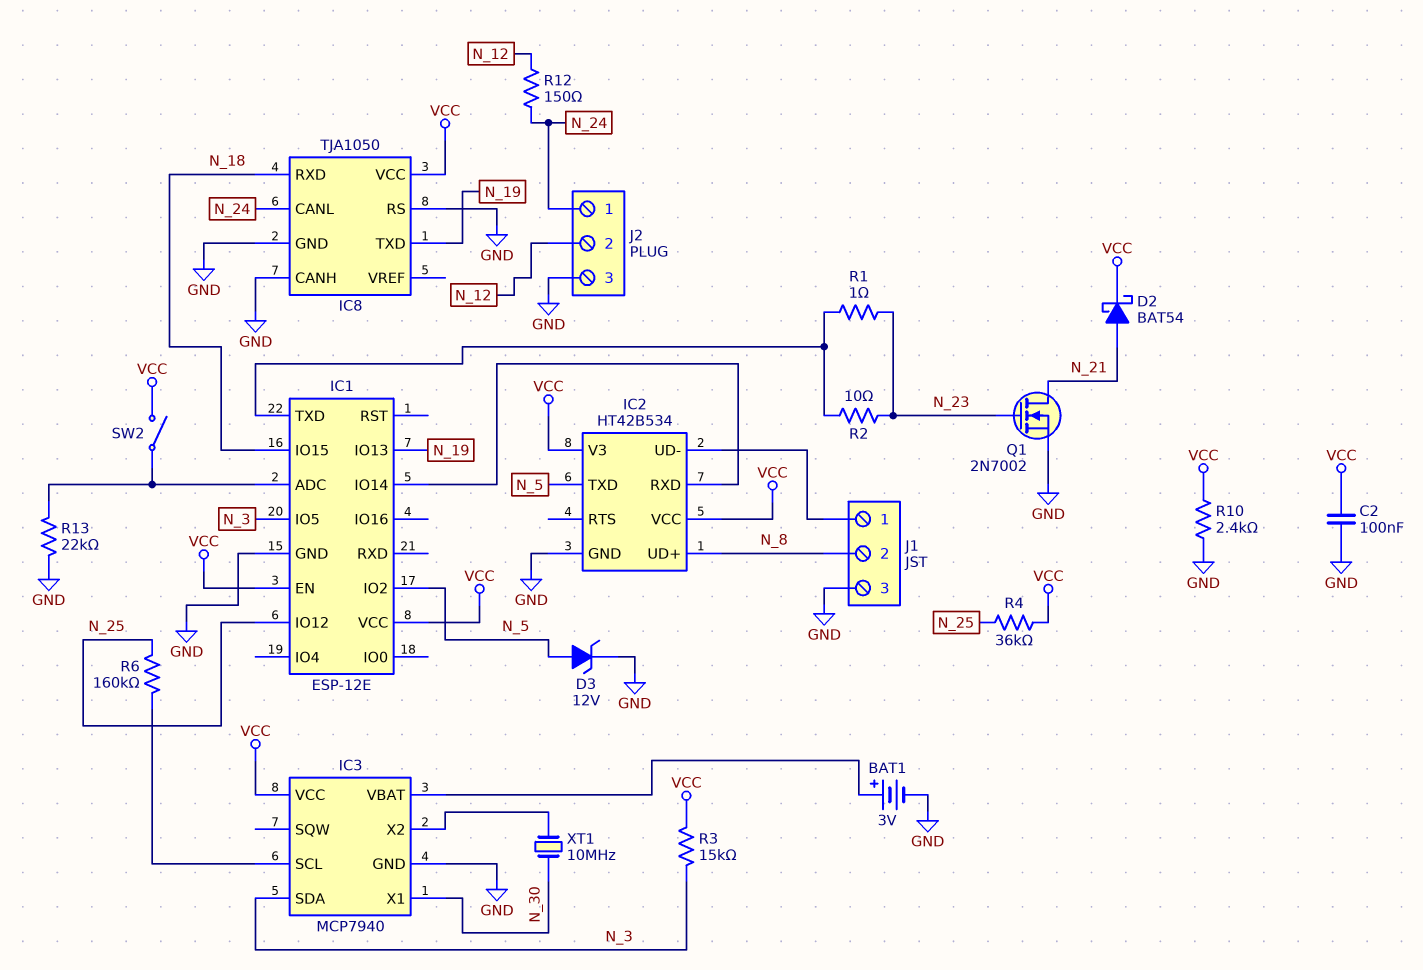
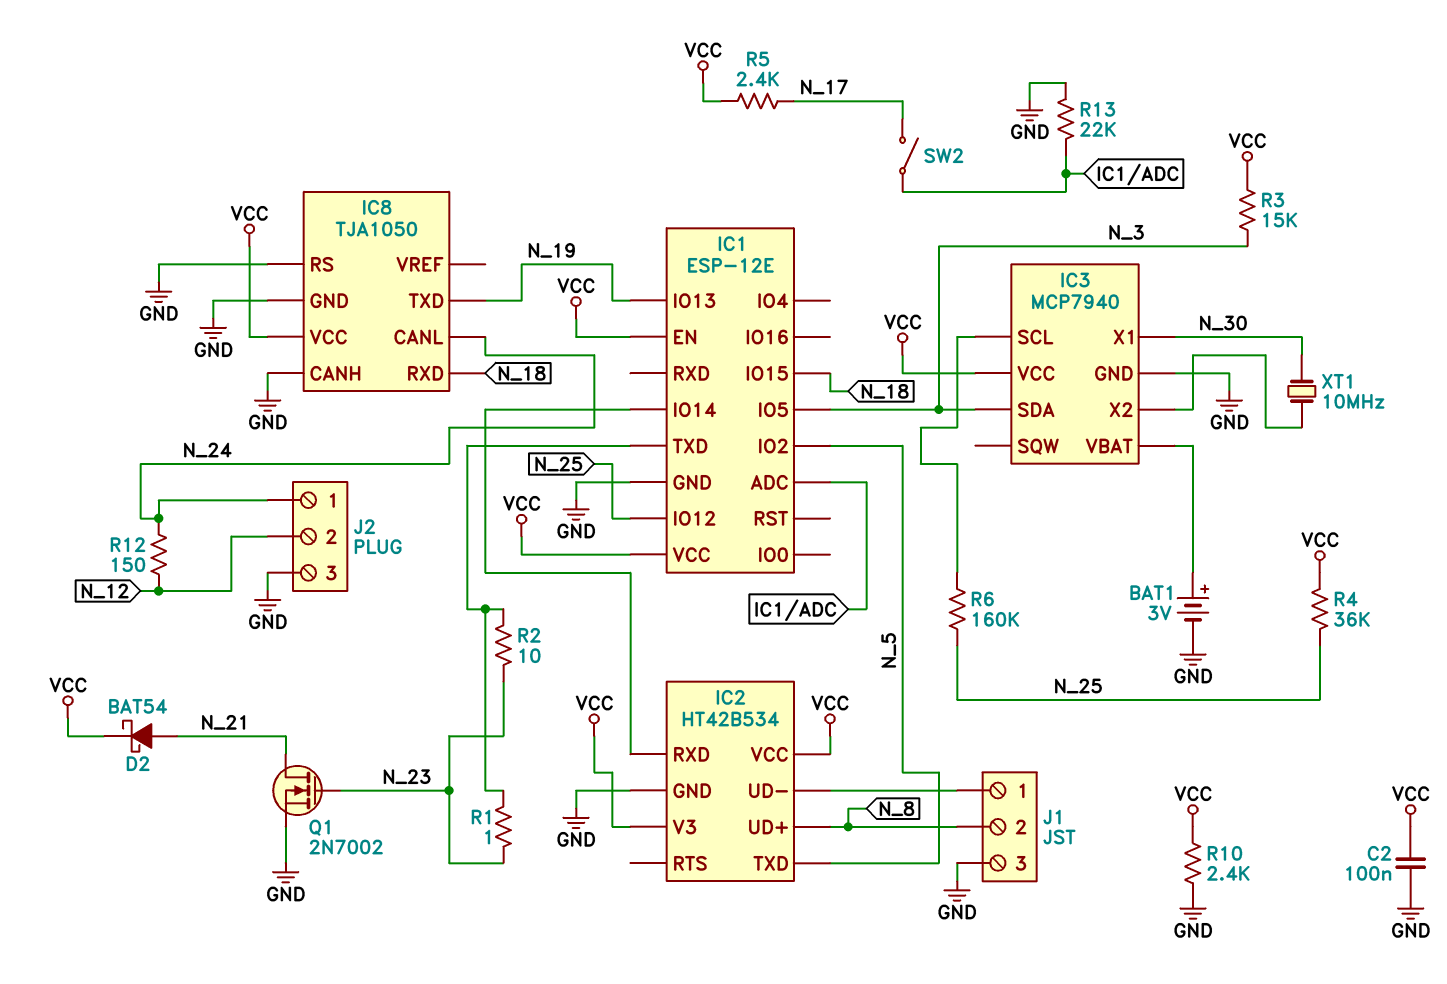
D3: zener 12V (A N_5, K GND) -> none
R5: none -> 2.4k (N_17, VCC)
SW2: switch (IC1/ADC, VCC) -> switch (IC1/ADC, N_17)

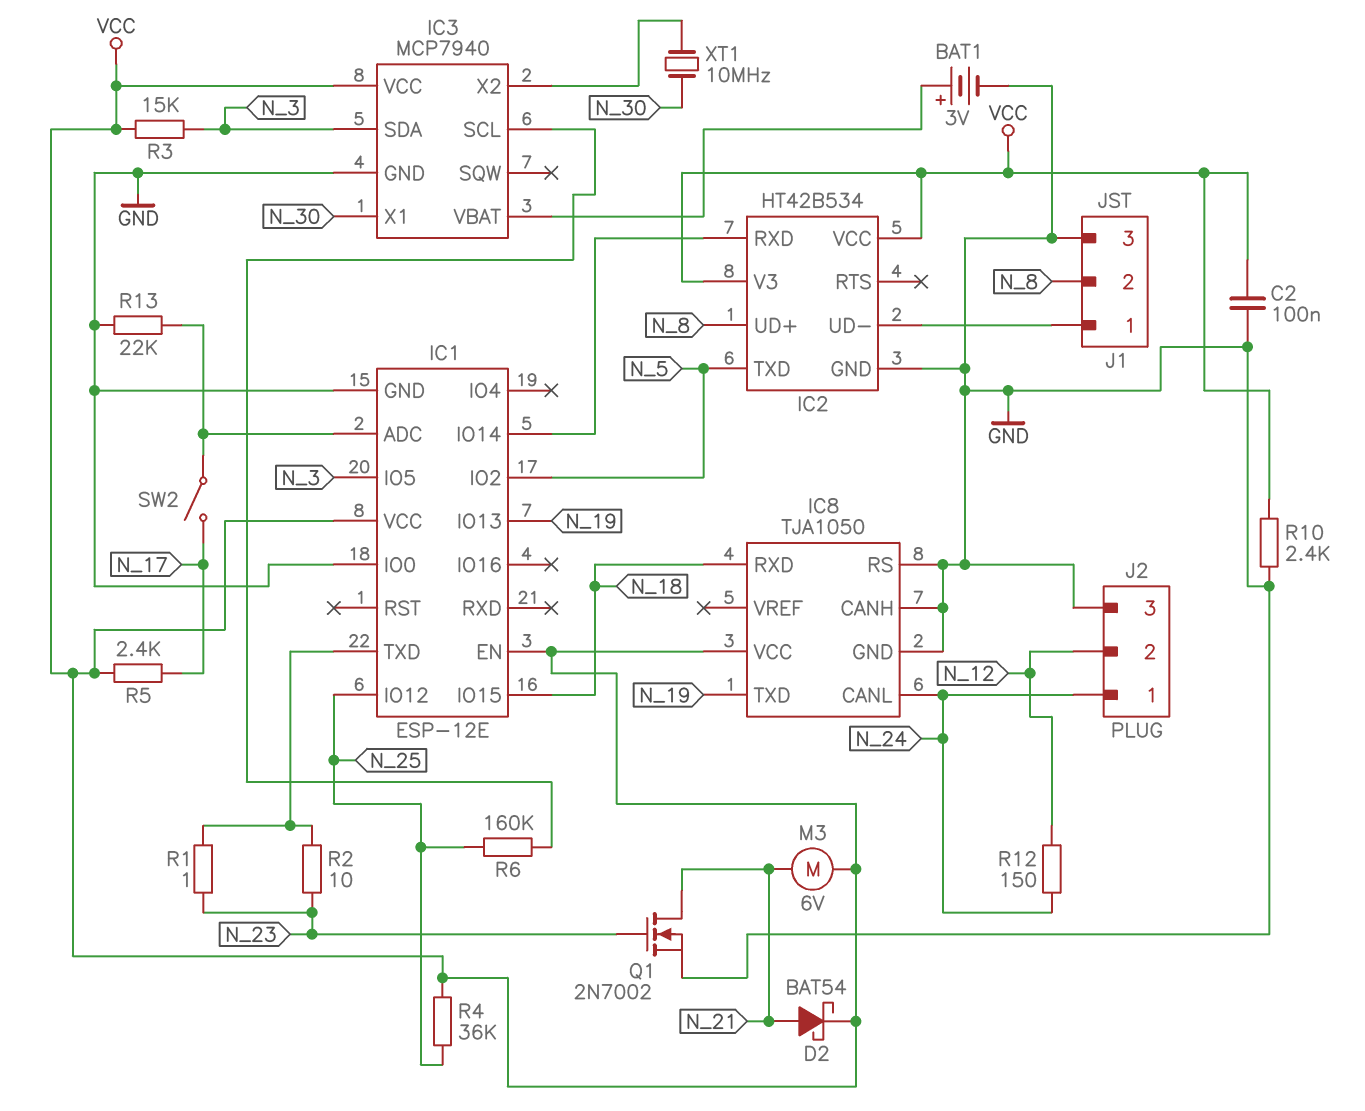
IC1 pin IO0: none -> GND
M3: none -> motor 6V (N_21, VCC)

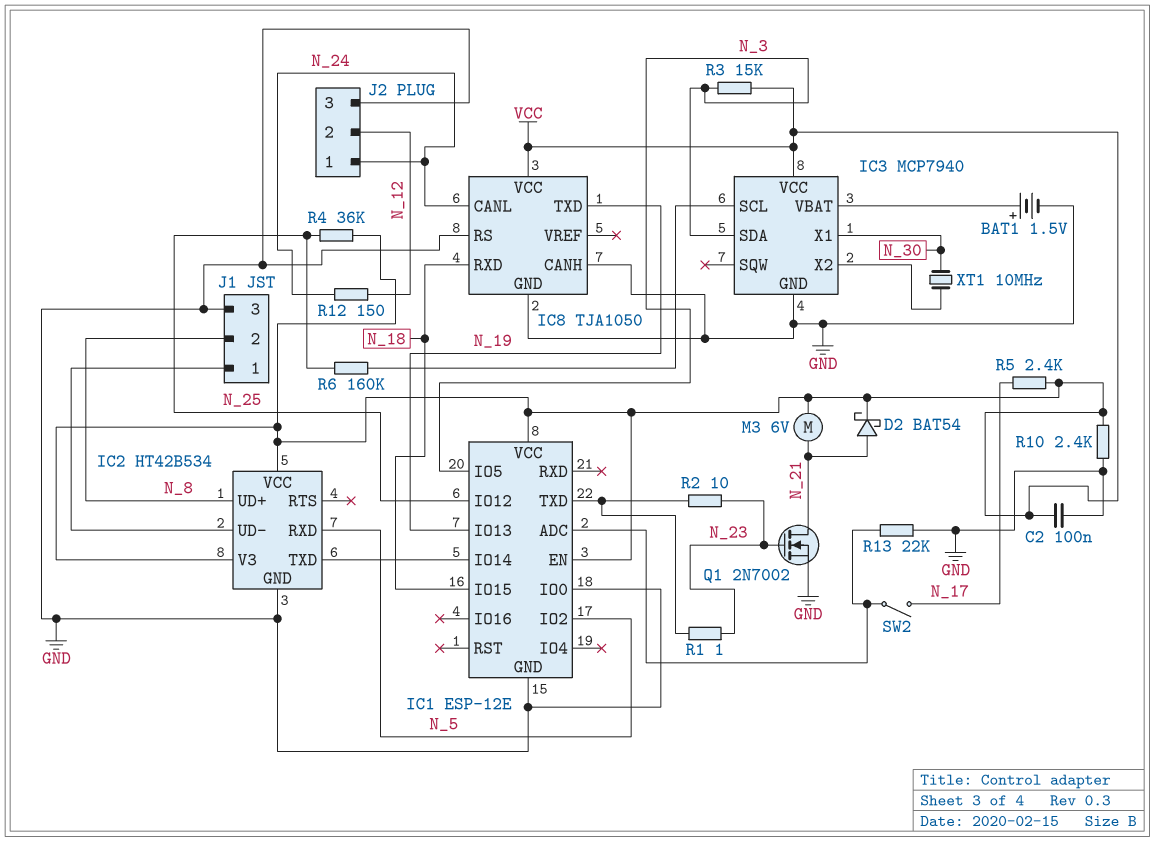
BAT1: 3V (plus IC3/VBAT, minus GND) -> 1.5V (plus IC3/VBAT, minus GND)
IC2 pin RXD: IC1/IO14 -> N_5
IC2 pin TXD: N_5 -> IC1/IO14

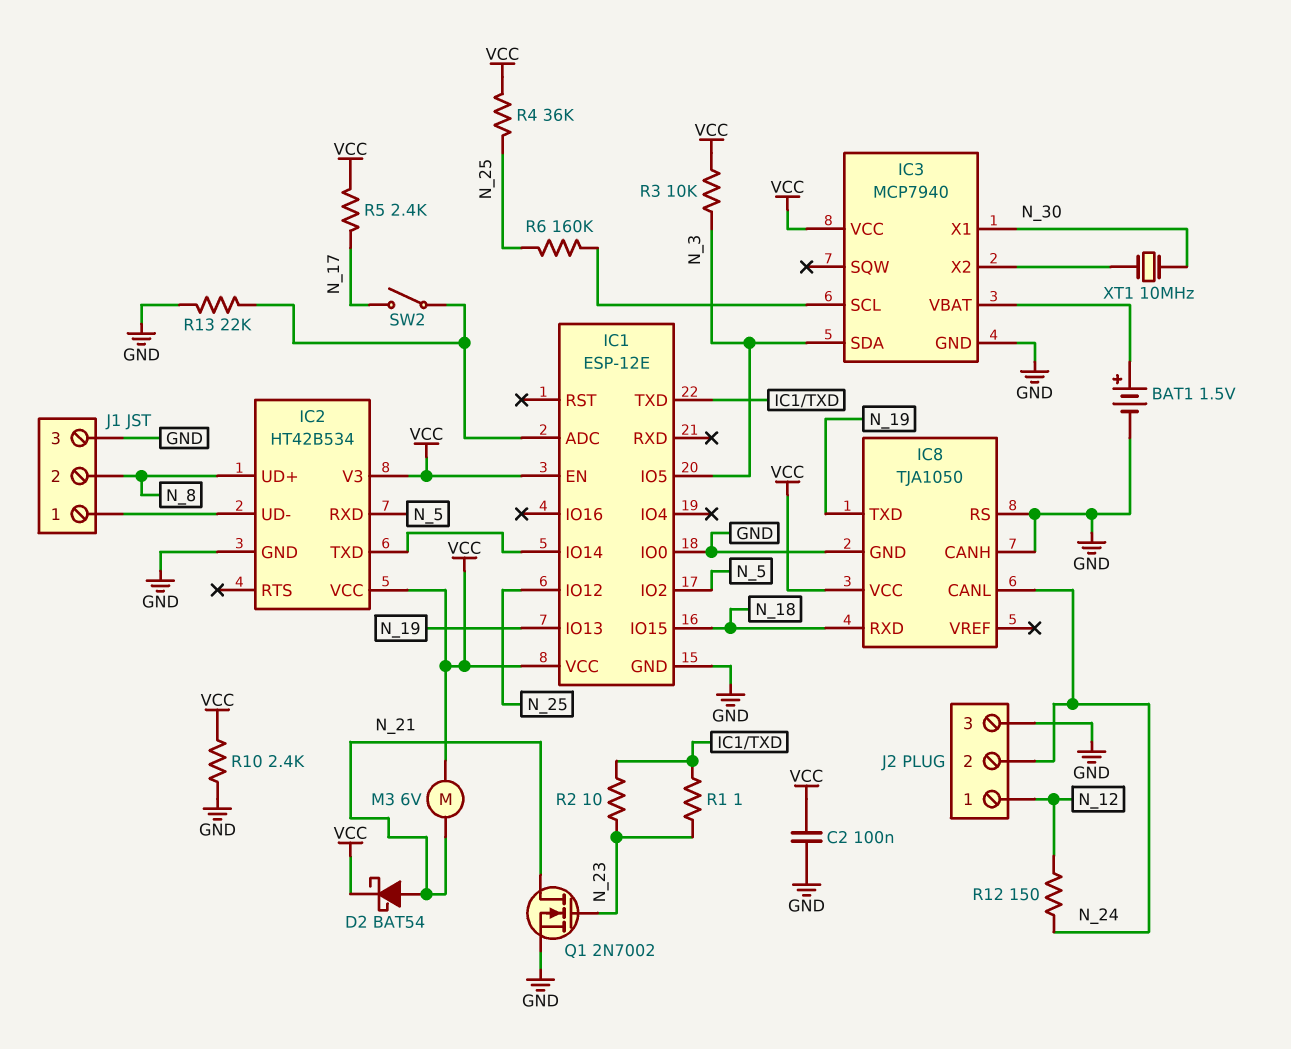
J2 pin 1: N_24 -> N_12
J2 pin 2: N_12 -> N_24
R3: 15k (N_3, VCC) -> 10k (N_3, VCC)

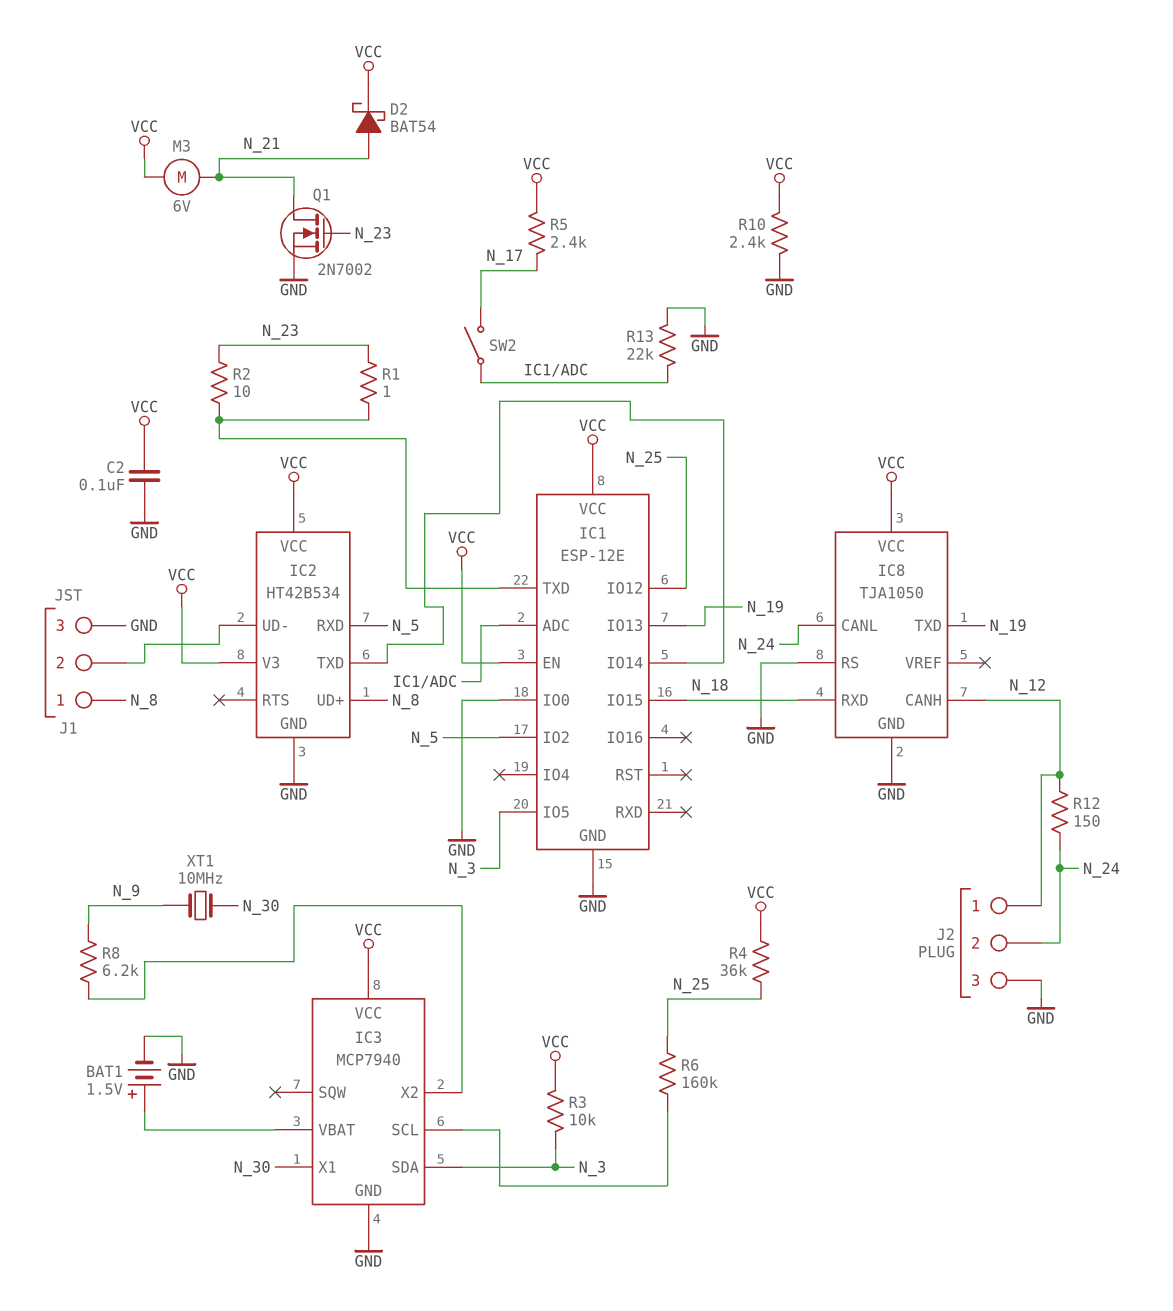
IC8 pin CANH: GND -> N_12
J1 pin 1: IC2/UD- -> N_8
J1 pin 2: N_8 -> IC2/UD-
R8: none -> 6.2k (IC3/X2, N_9)
XT1: 10MHz (IC3/X2, N_30) -> 10MHz (N_9, N_30)

